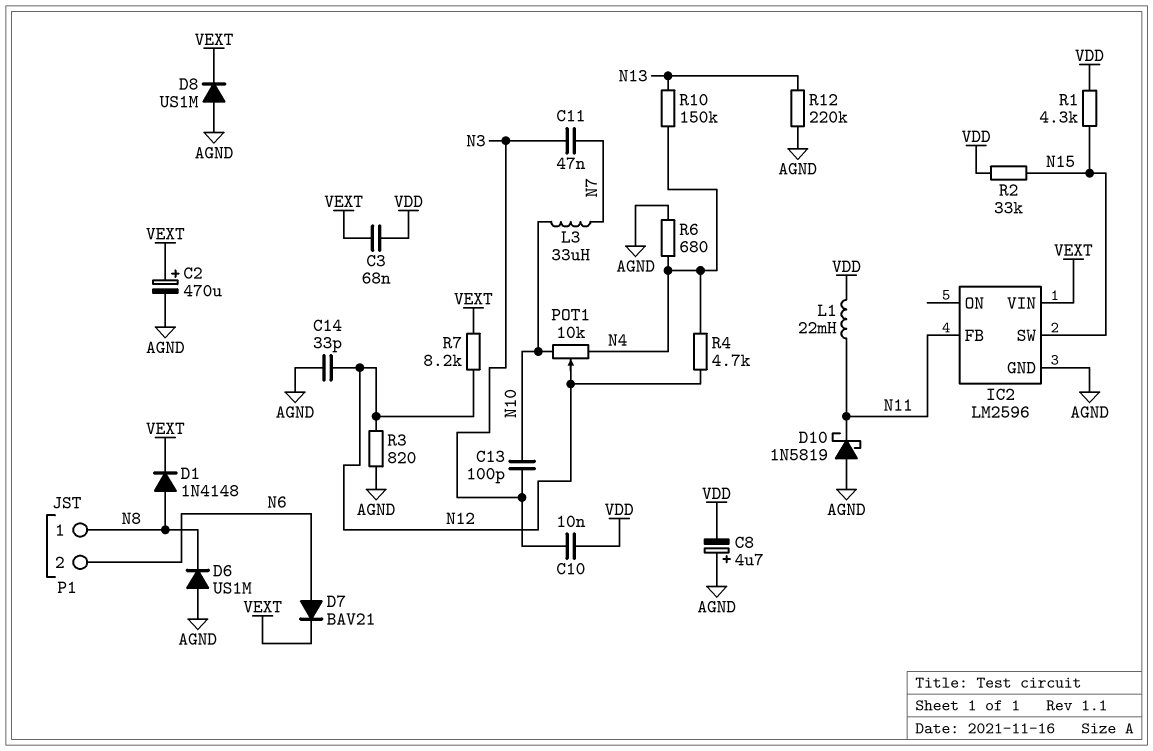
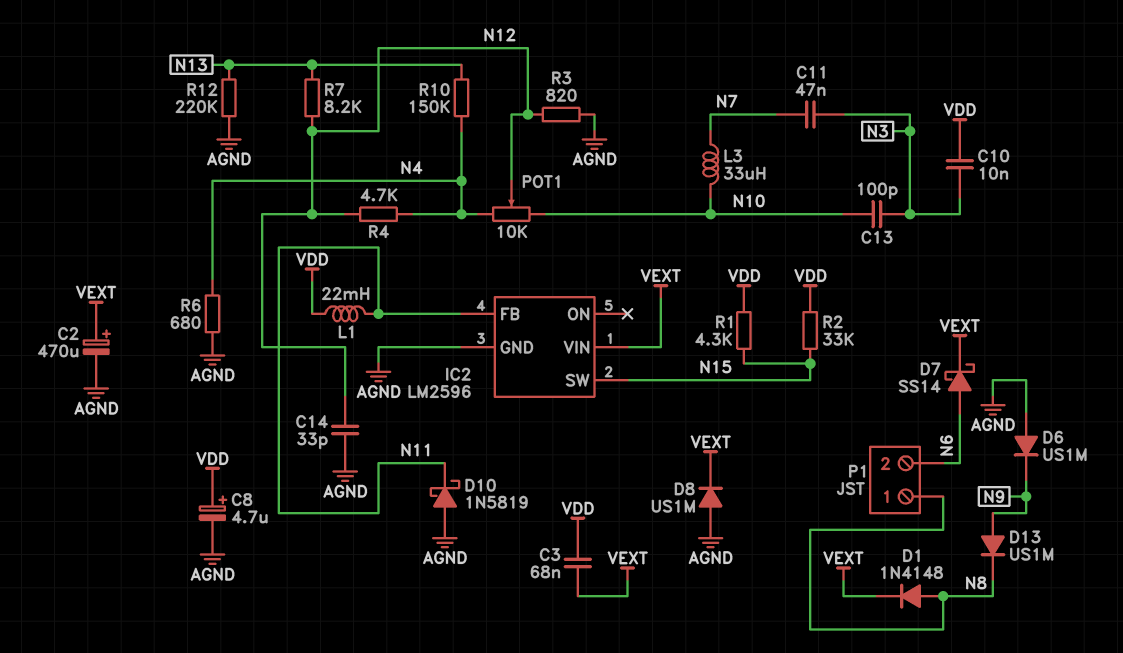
C8: 4.7uF (plus AGND, minus VDD) -> 4.7uF (plus VDD, minus AGND)
D6: diode US1M (A AGND, K N8) -> diode US1M (A AGND, K N9)
D7: diode BAV21 (A N6, K VEXT) -> schottky SS14 (A N6, K VEXT)
D13: none -> diode US1M (A N9, K N8)
R7: 8.2k (N12, VEXT) -> 8.2k (N12, N13)

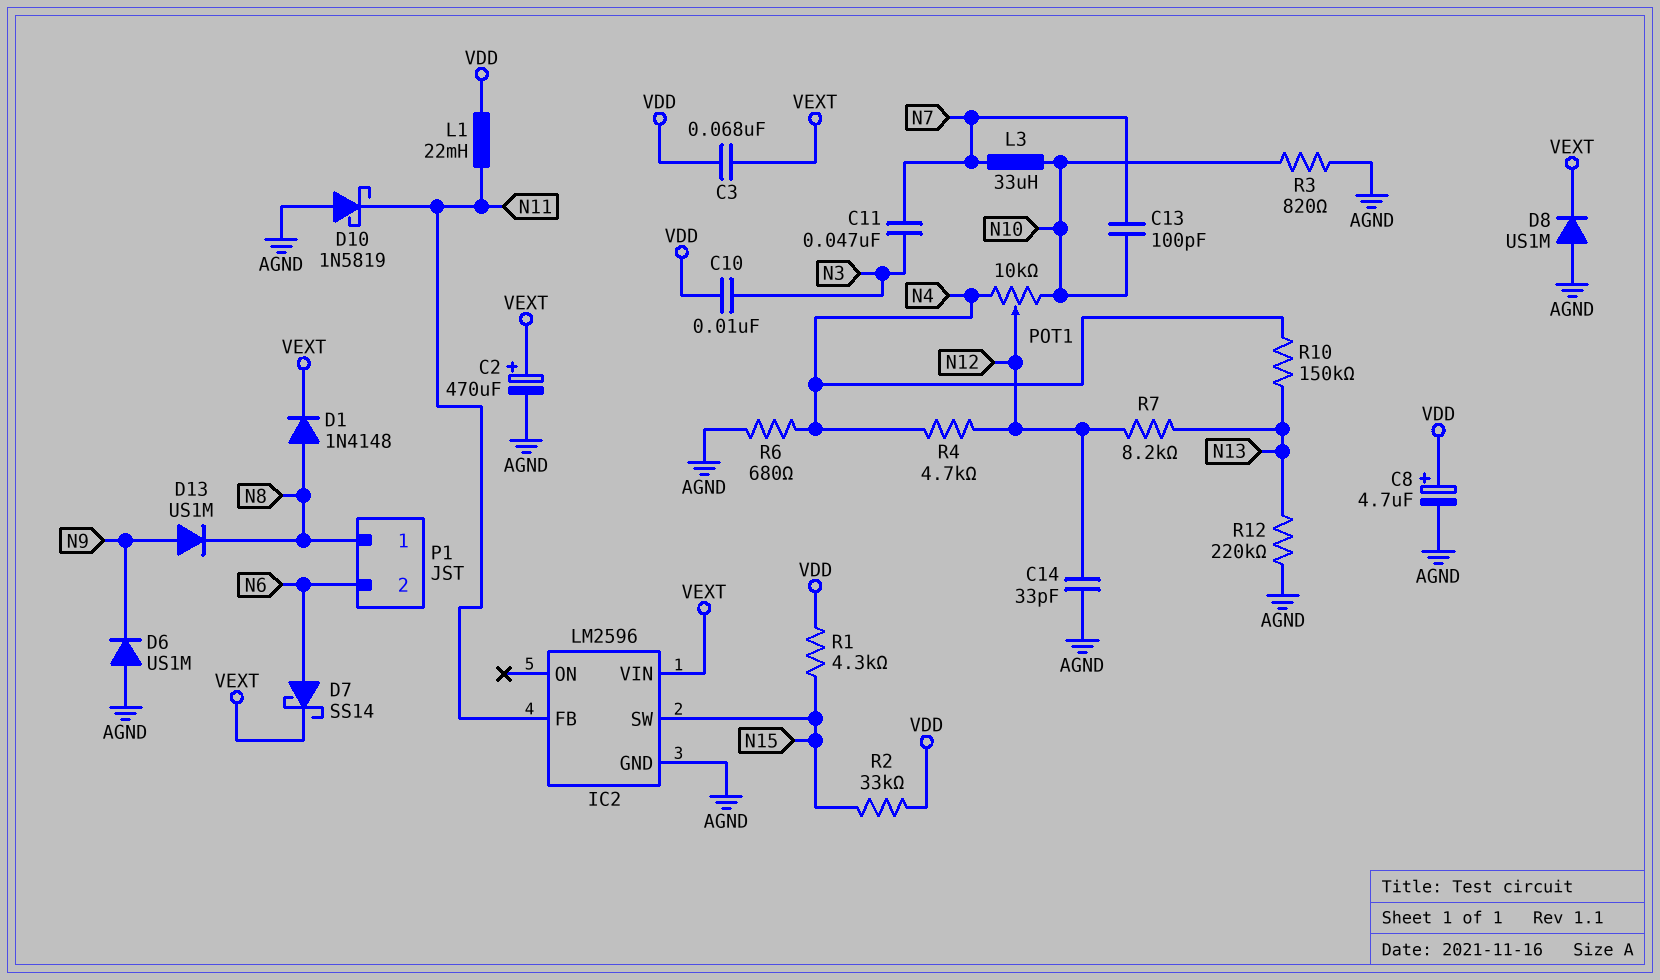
C13: 100pF (N3, N10) -> 100pF (N7, N10)
R3: 820 (AGND, N12) -> 820 (AGND, N10)

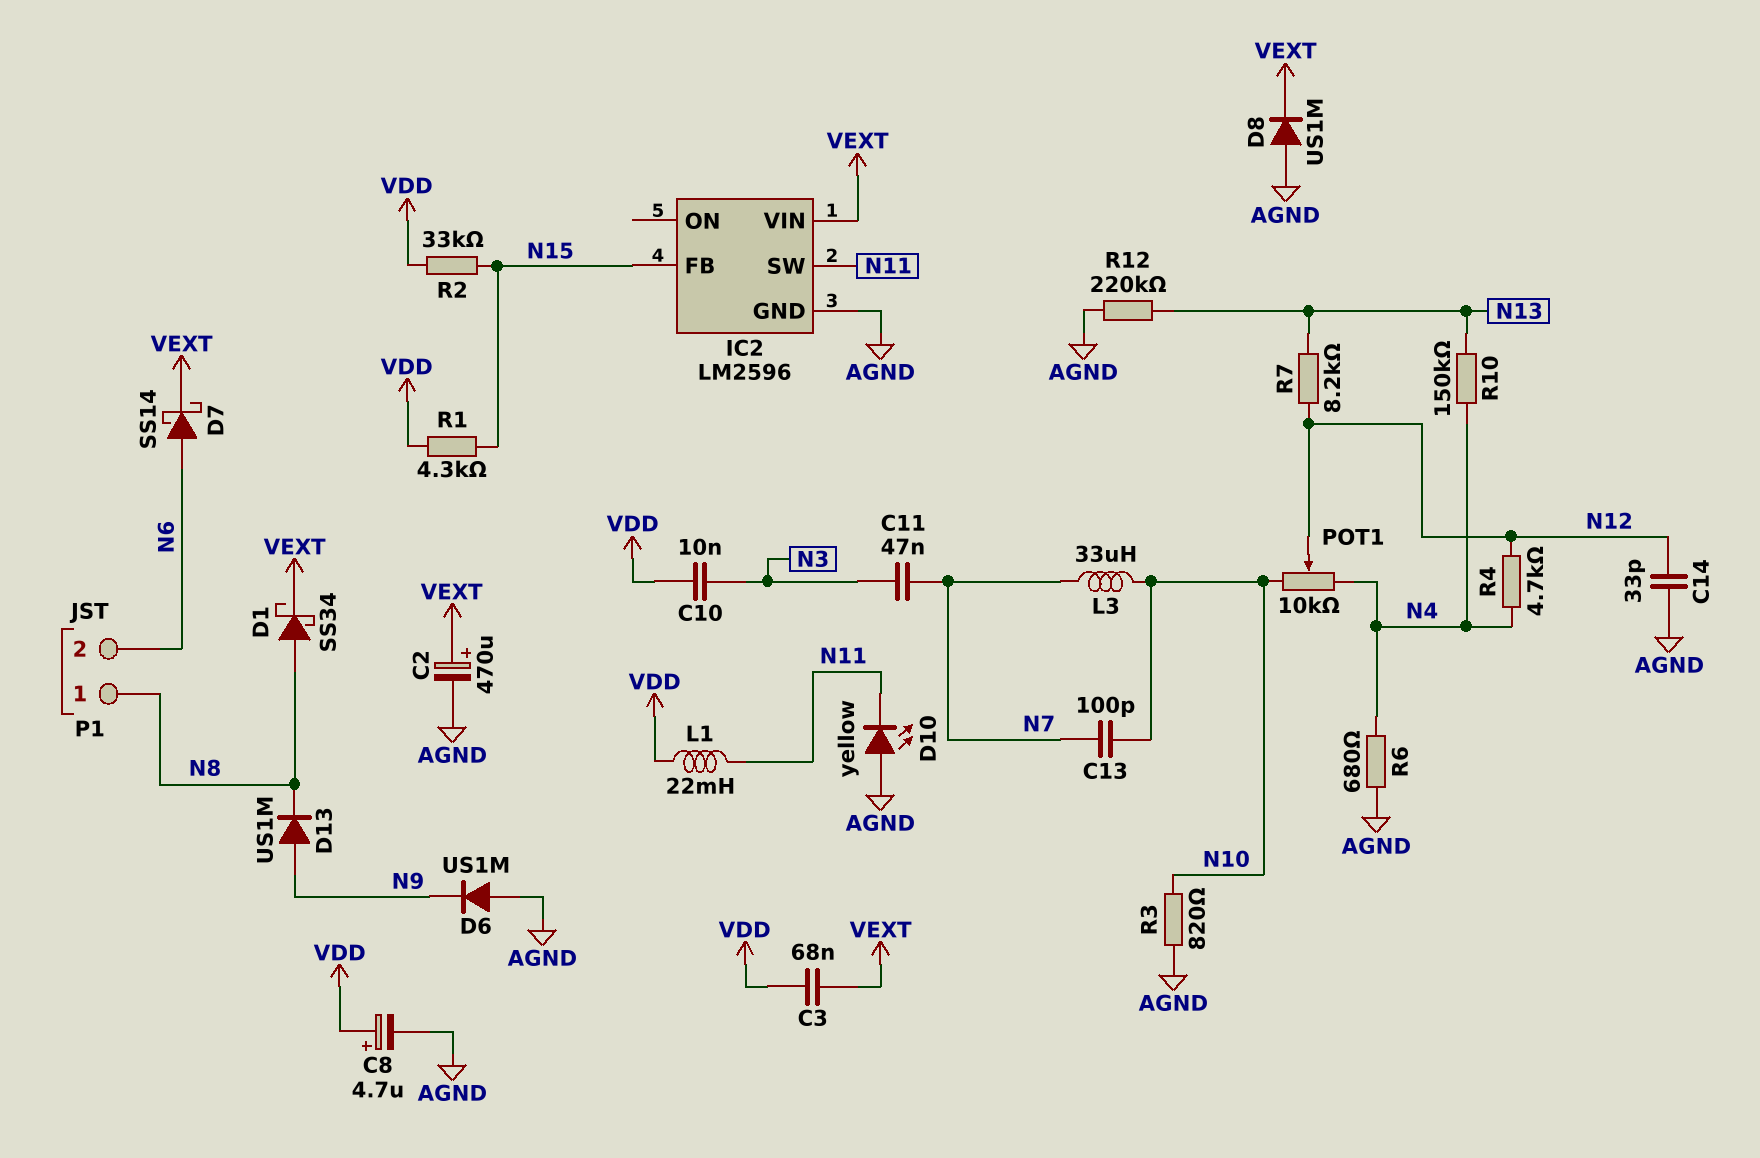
D1: diode 1N4148 (A N8, K VEXT) -> schottky SS34 (A N8, K VEXT)
D10: schottky 1N5819 (A AGND, K N11) -> LED yellow (A AGND, K N11)
IC2 pin FB: N11 -> N15
IC2 pin SW: N15 -> N11

